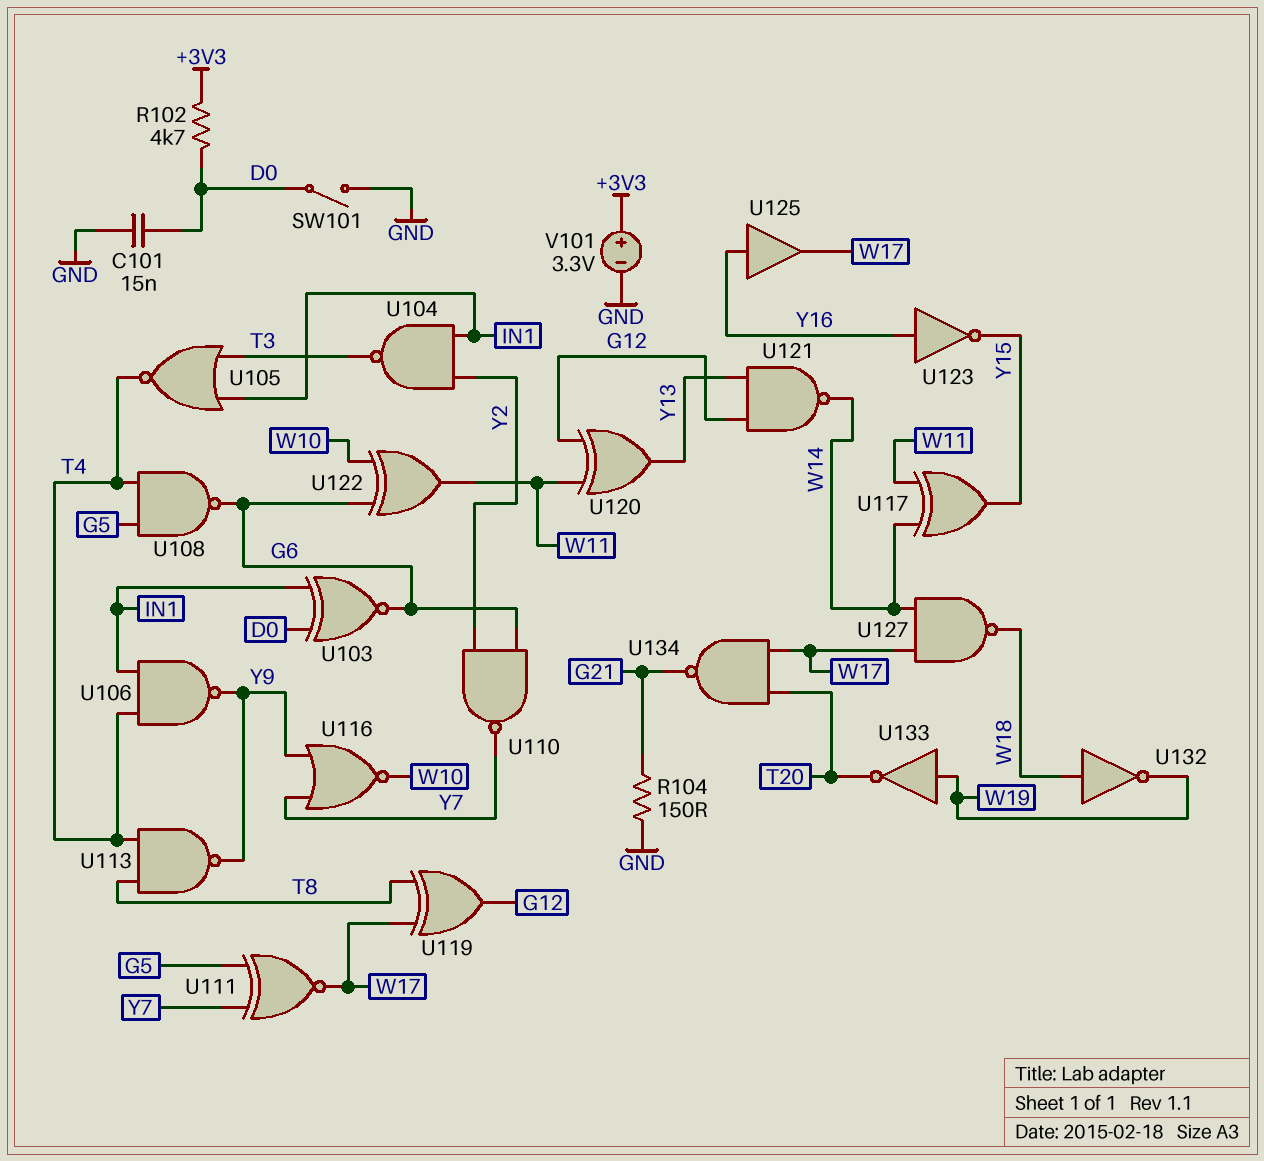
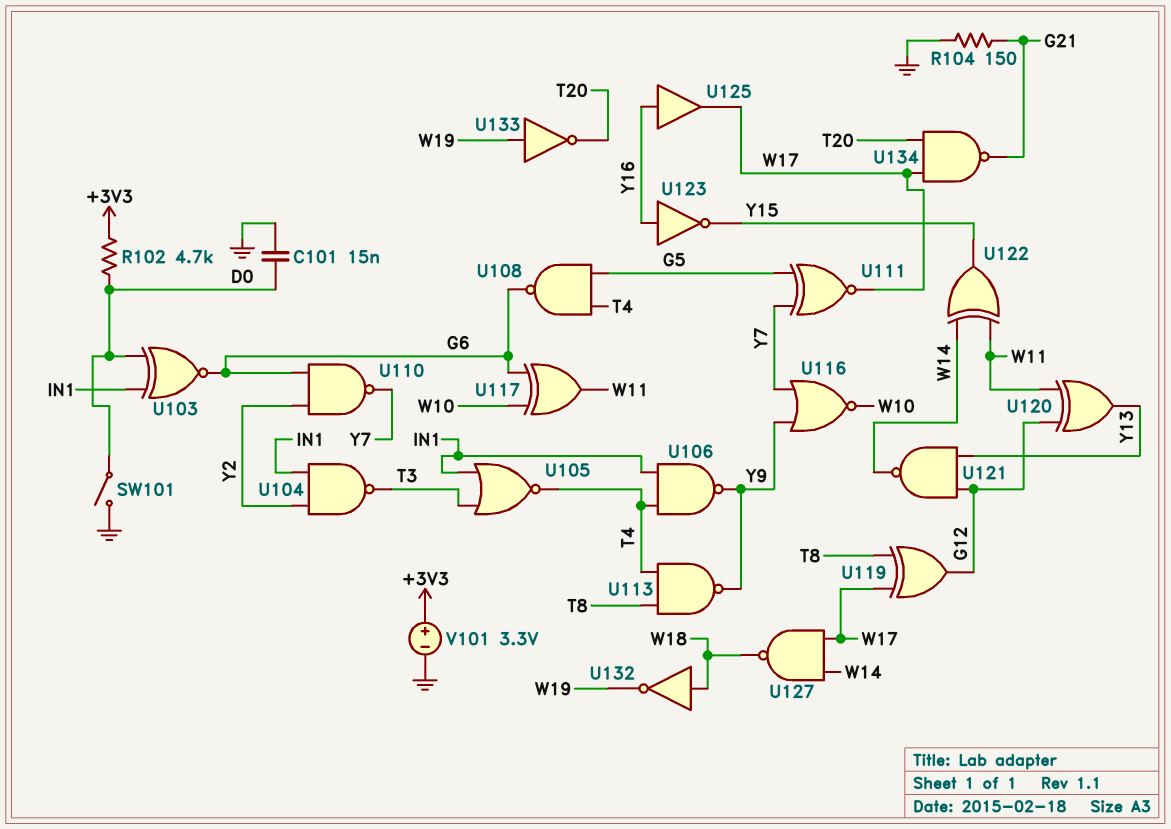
U117: XOR (in W11, in W14, out Y15) -> XOR (in G6, in W10, out W11)
U122: XOR (in G6, in W10, out W11) -> XOR (in W11, in W14, out Y15)

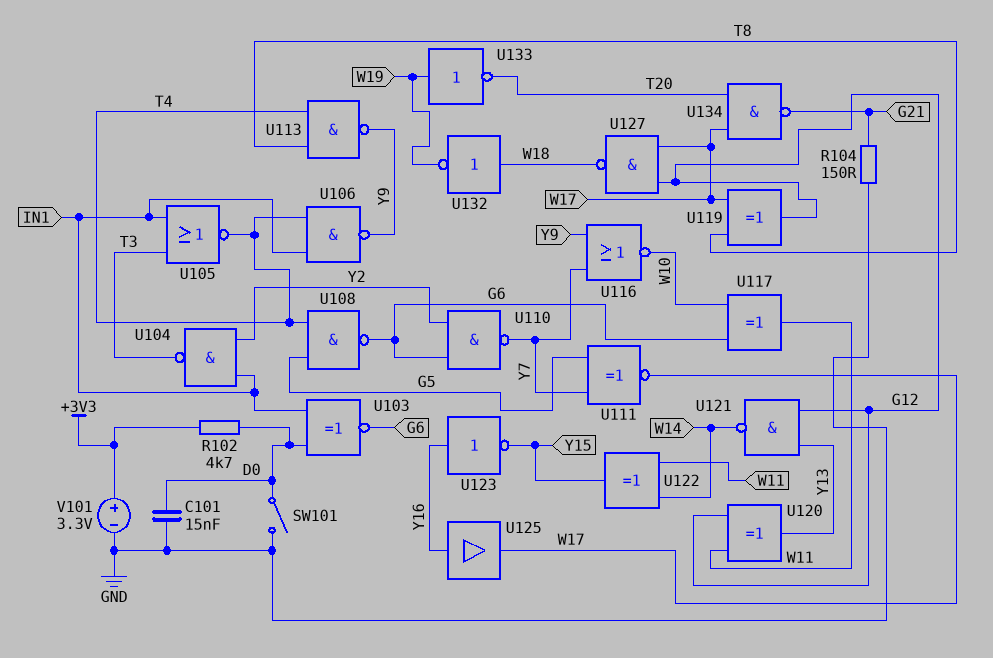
U127: NAND (in W14, in W17, out W18) -> NAND (in G12, in W17, out W18)

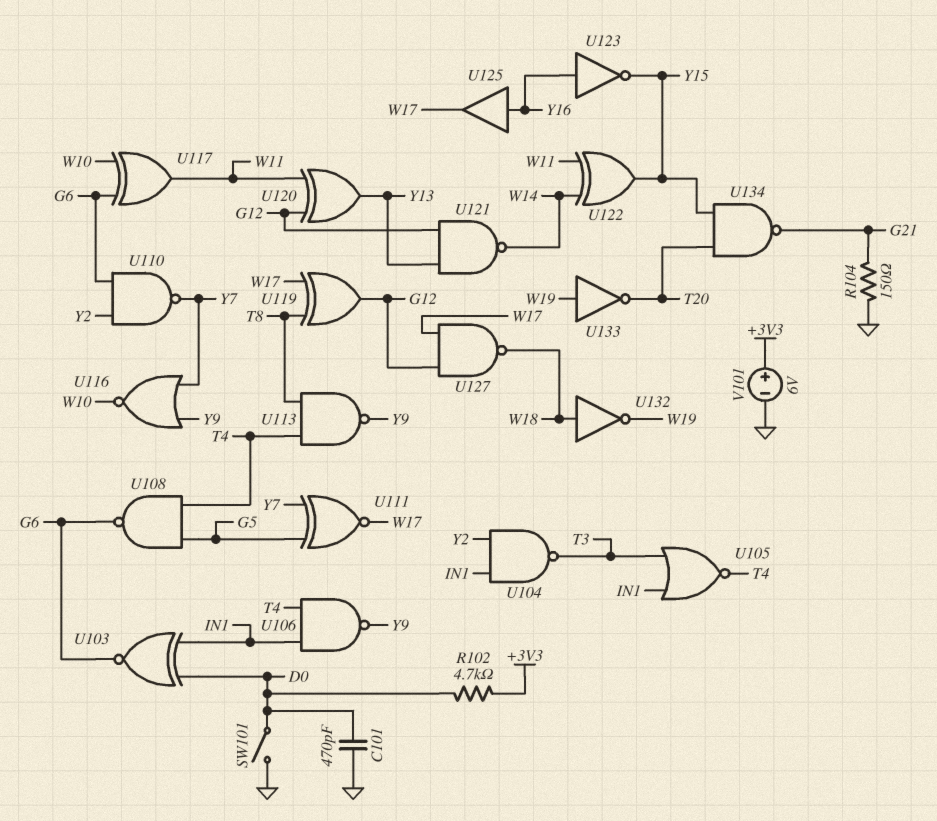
C101: 15nF (D0, GND) -> 470pF (D0, GND)
U134: NAND (in T20, in W17, out G21) -> NAND (in T20, in Y15, out G21)
V101: 3.3V (plus +3V3, minus GND) -> 6V (plus +3V3, minus GND)

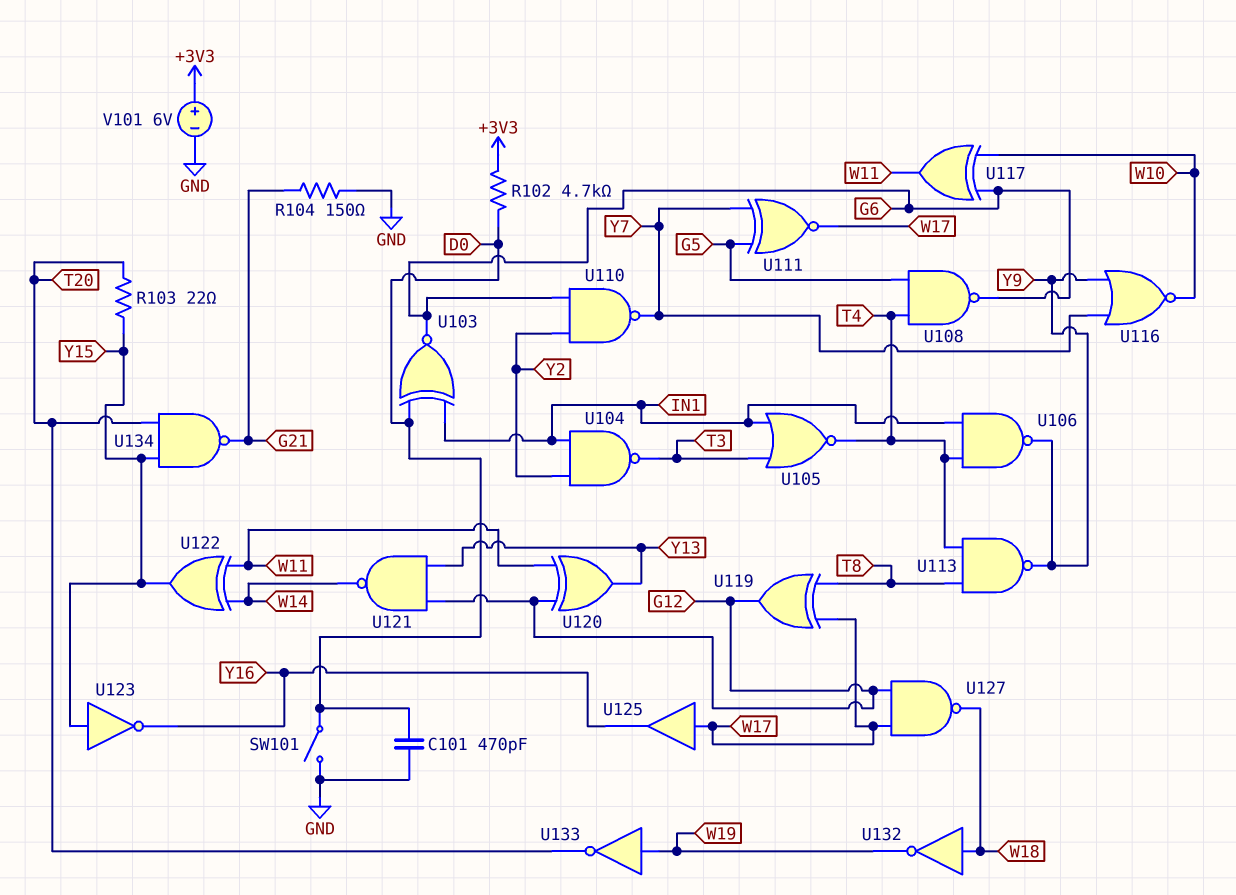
R103: none -> 22 (T20, Y15)
U123: NOT (in Y16, out Y15) -> NOT (in Y15, out Y16)
U125: buffer (in Y16, out W17) -> buffer (in W17, out Y16)

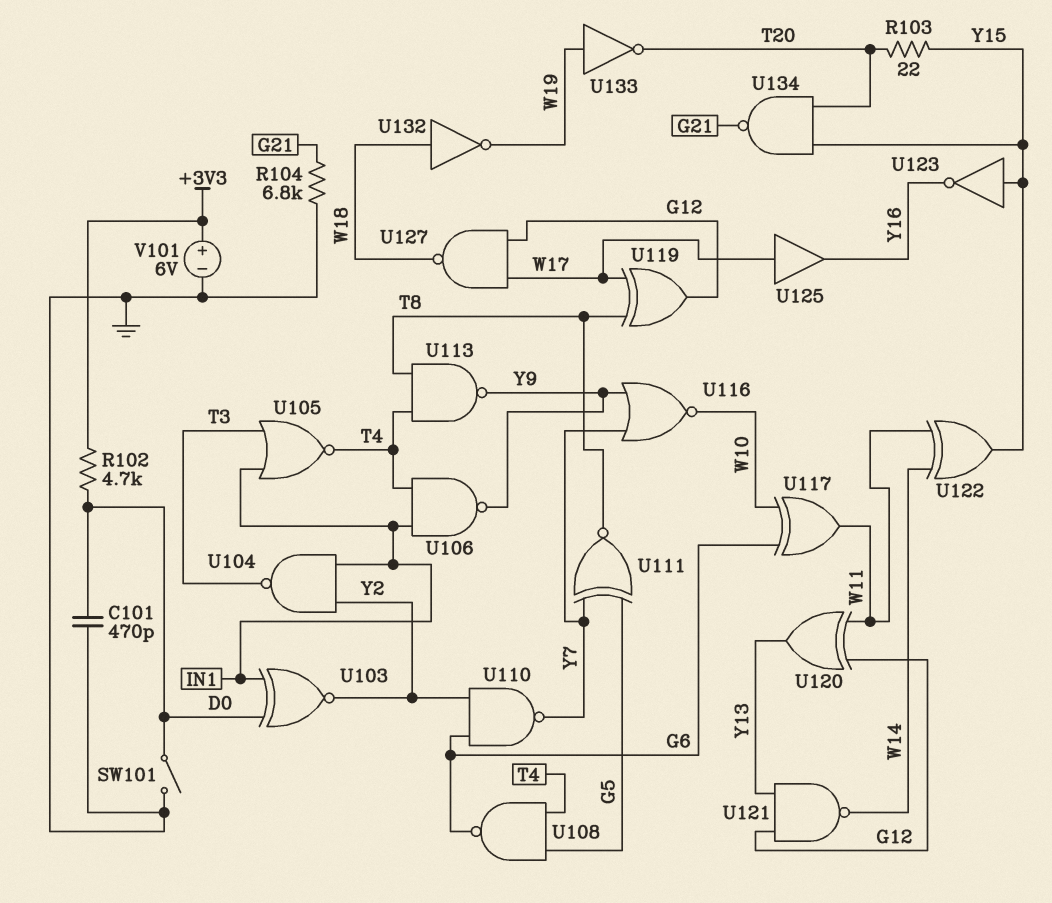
R104: 150 (G21, GND) -> 6.8k (G21, GND)
U103: XNOR (in D0, in IN1, out G6) -> XNOR (in D0, in IN1, out Y2)
U111: XNOR (in G5, in Y7, out W17) -> XNOR (in G5, in Y7, out T8)

